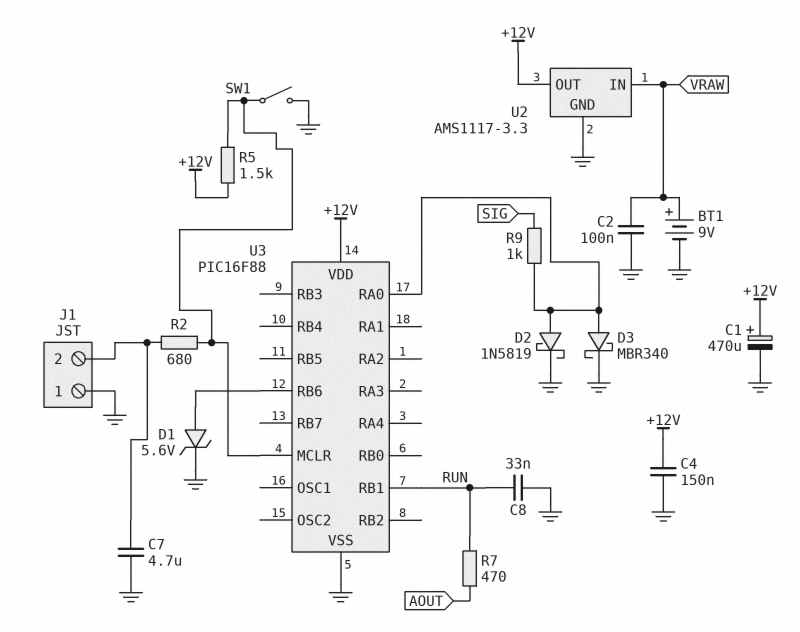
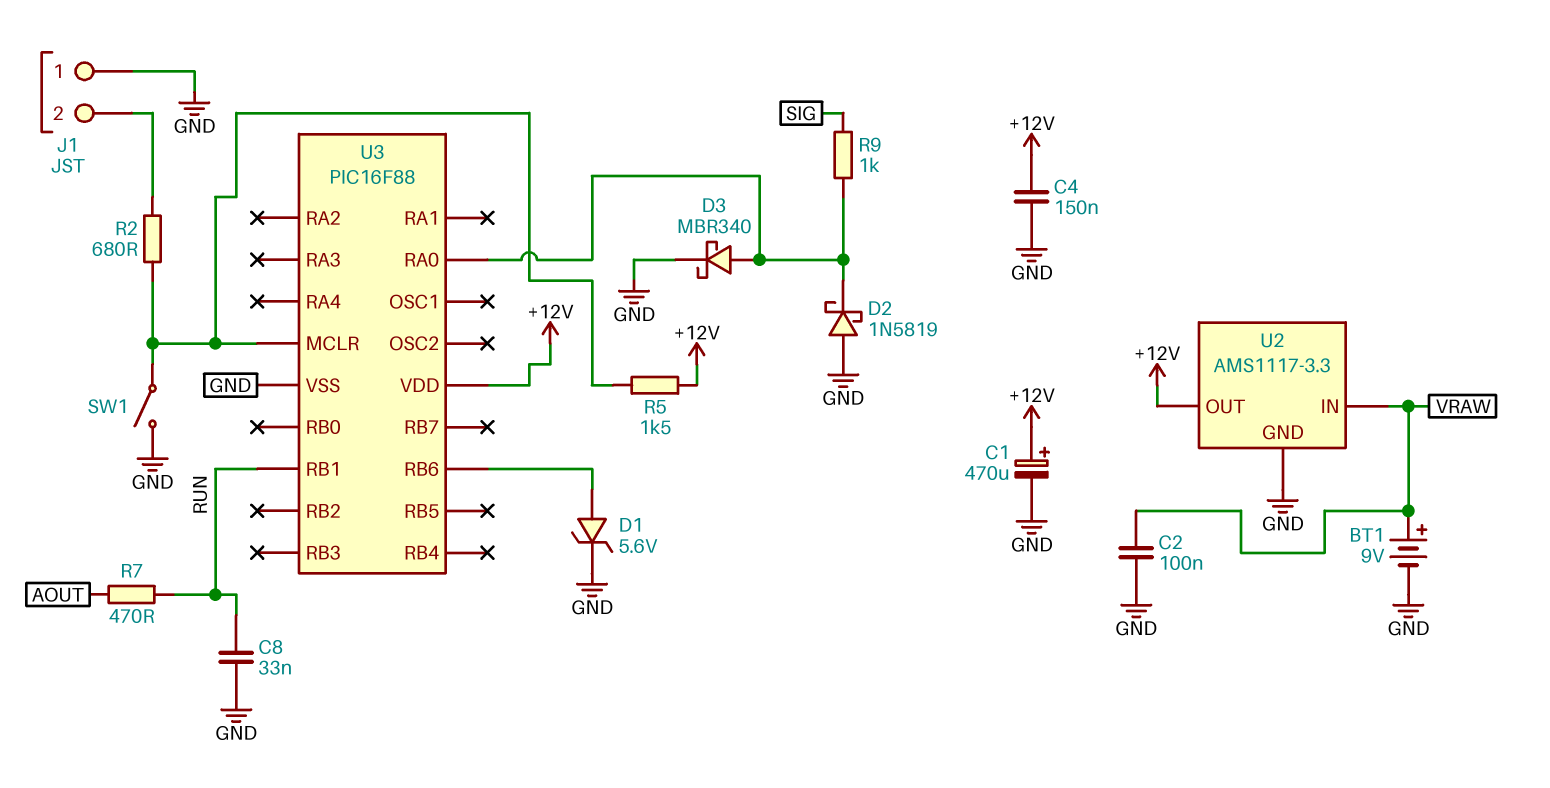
C7: 4.7uF (GND, J1/2) -> none
D2: schottky 1N5819 (A U3/RA0, K GND) -> schottky 1N5819 (A GND, K U3/RA0)

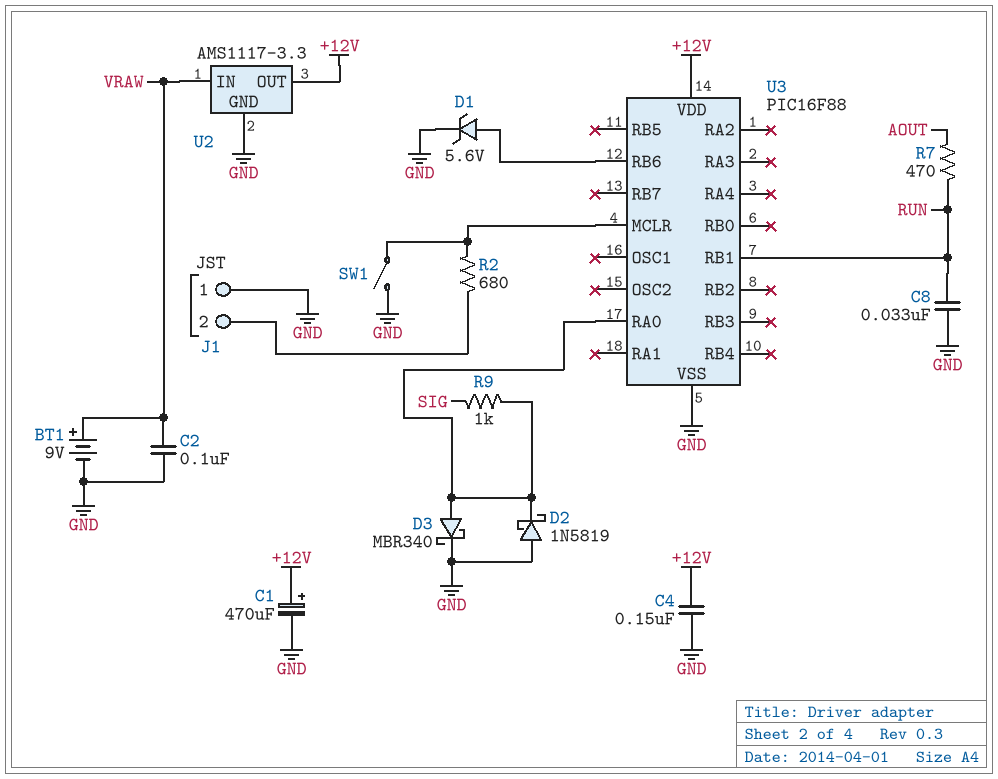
R5: 1.5k (+12V, U3/MCLR) -> none

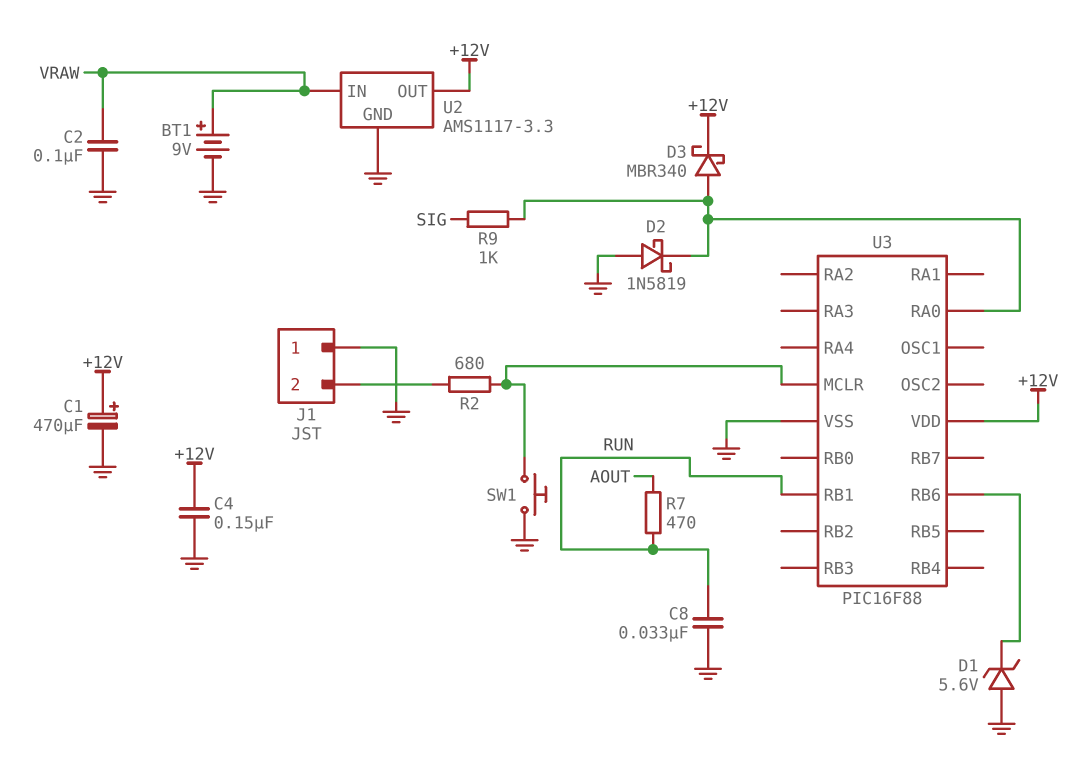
D1: zener 5.6V (A U3/RB6, K GND) -> zener 5.6V (A GND, K U3/RB6)
D3: schottky MBR340 (A U3/RA0, K GND) -> schottky MBR340 (A U3/RA0, K +12V)
SW1: switch (GND, U3/MCLR) -> button (GND, U3/MCLR)

